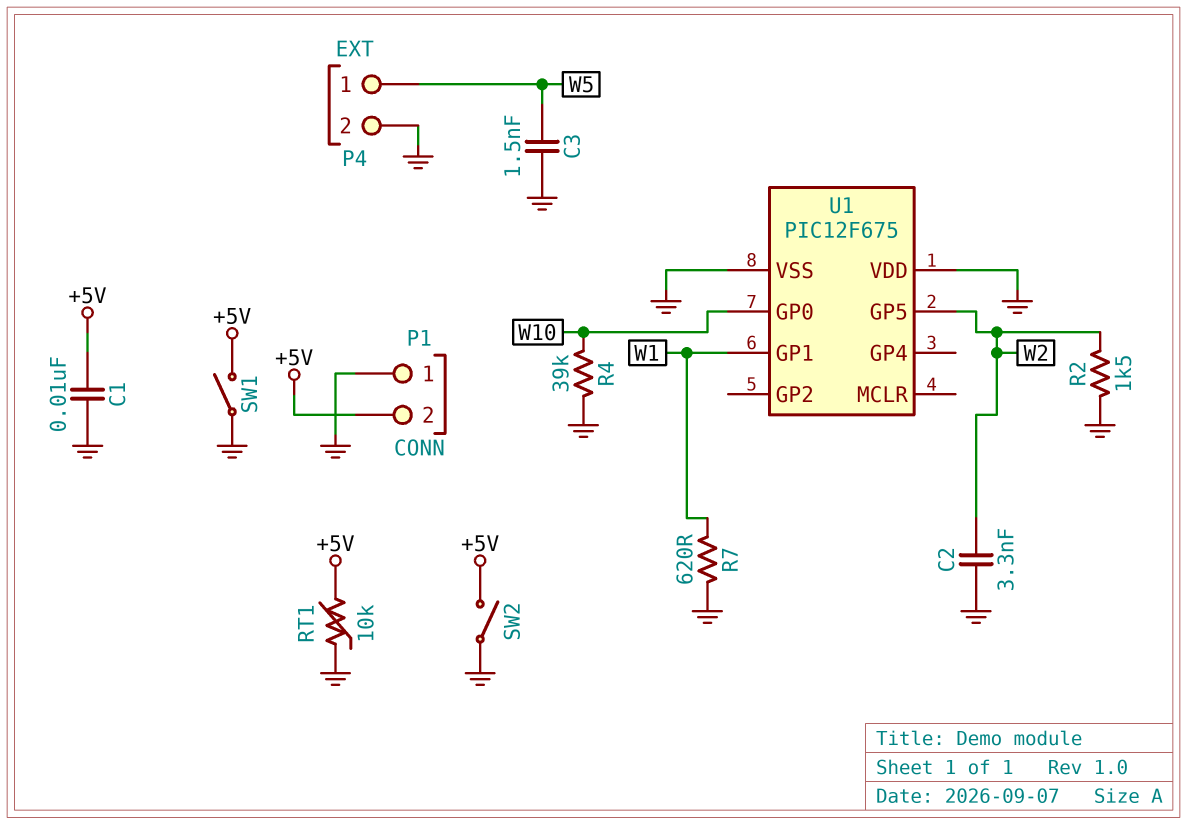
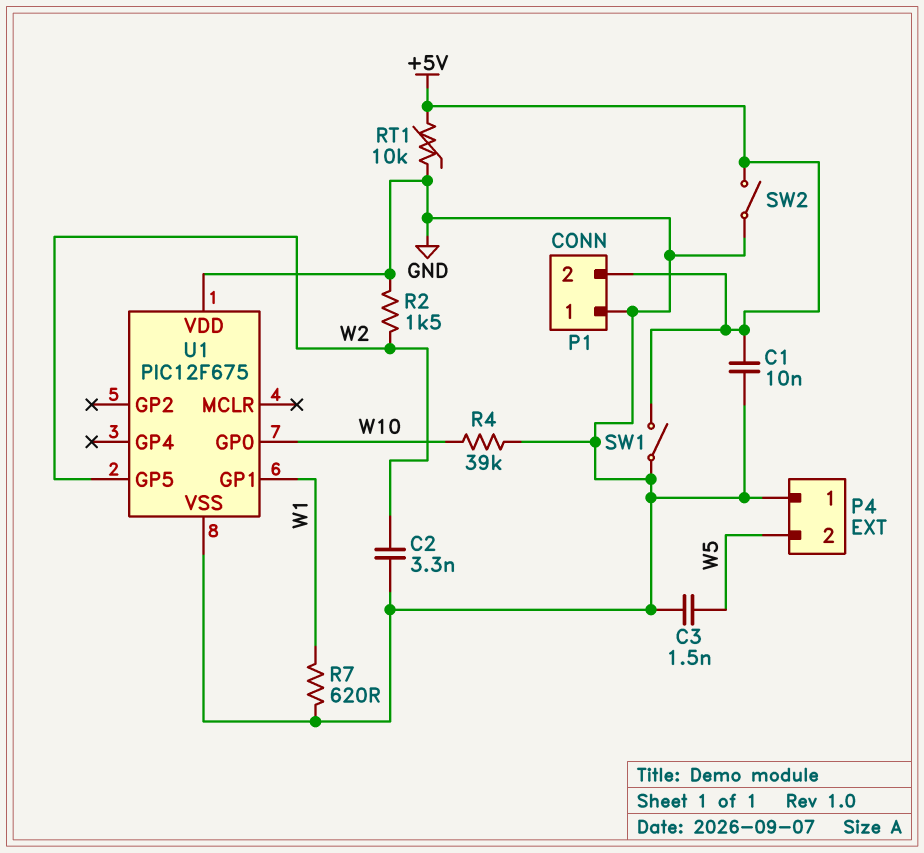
P4 pin 1: W5 -> GND
P4 pin 2: GND -> W5

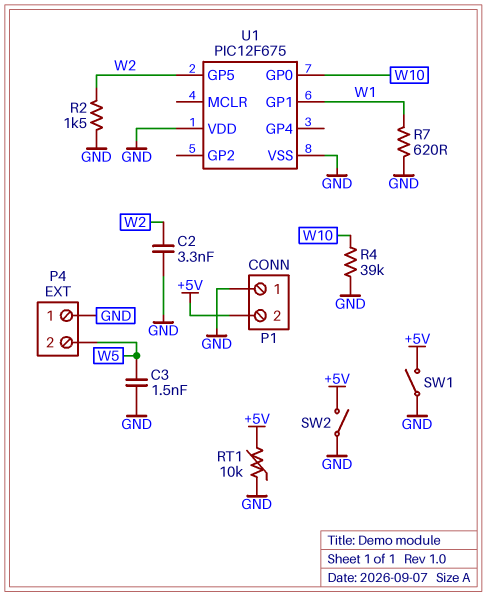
C1: 10nF (+5V, GND) -> none

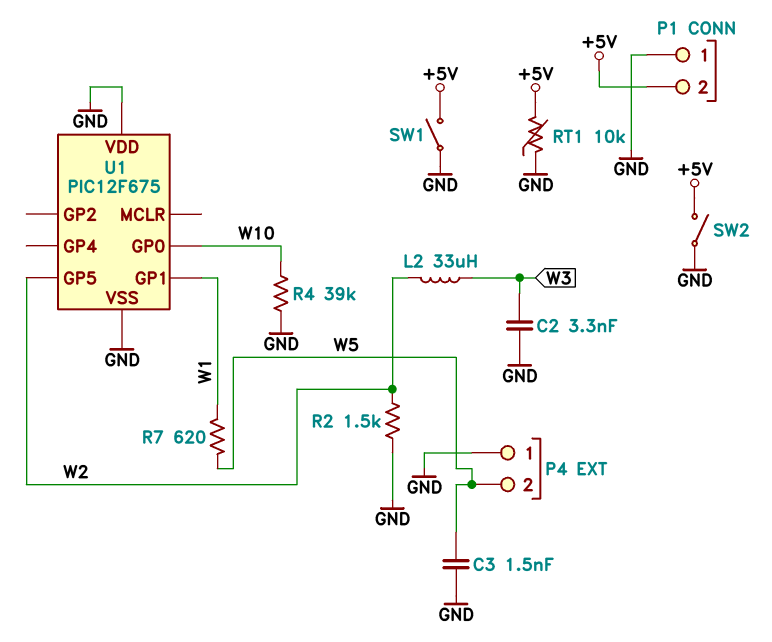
C2: 3.3nF (GND, W2) -> 3.3nF (GND, W3)
L2: none -> 33uH (W2, W3)
R7: 620 (GND, W1) -> 620 (W1, W5)

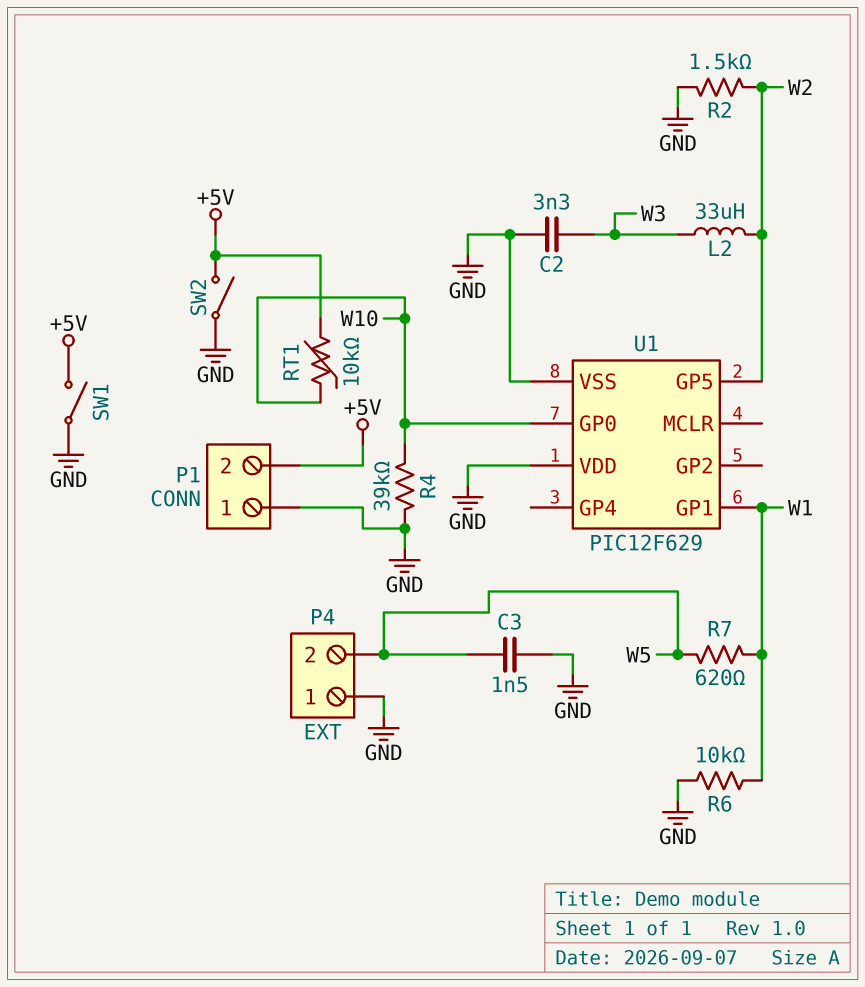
R6: none -> 10k (GND, W1)
RT1: 10k (+5V, GND) -> 10k (+5V, W10)
U1: PIC12F675 -> PIC12F629

